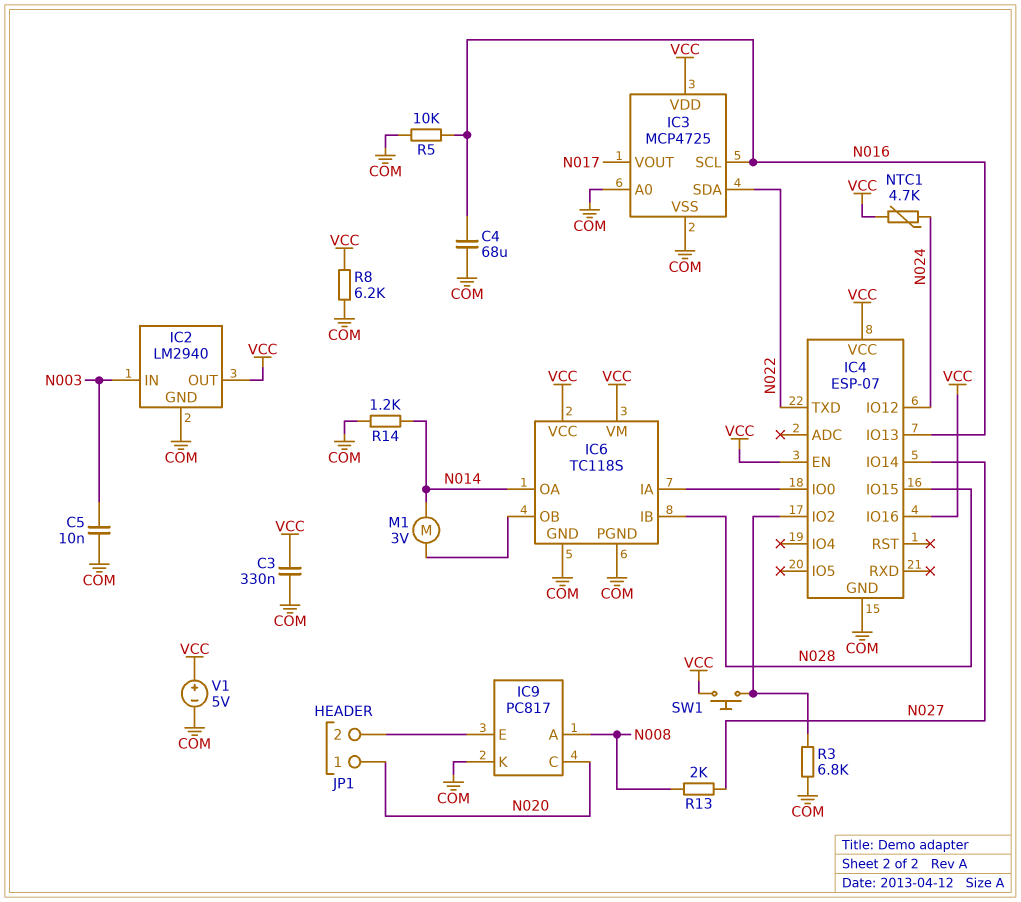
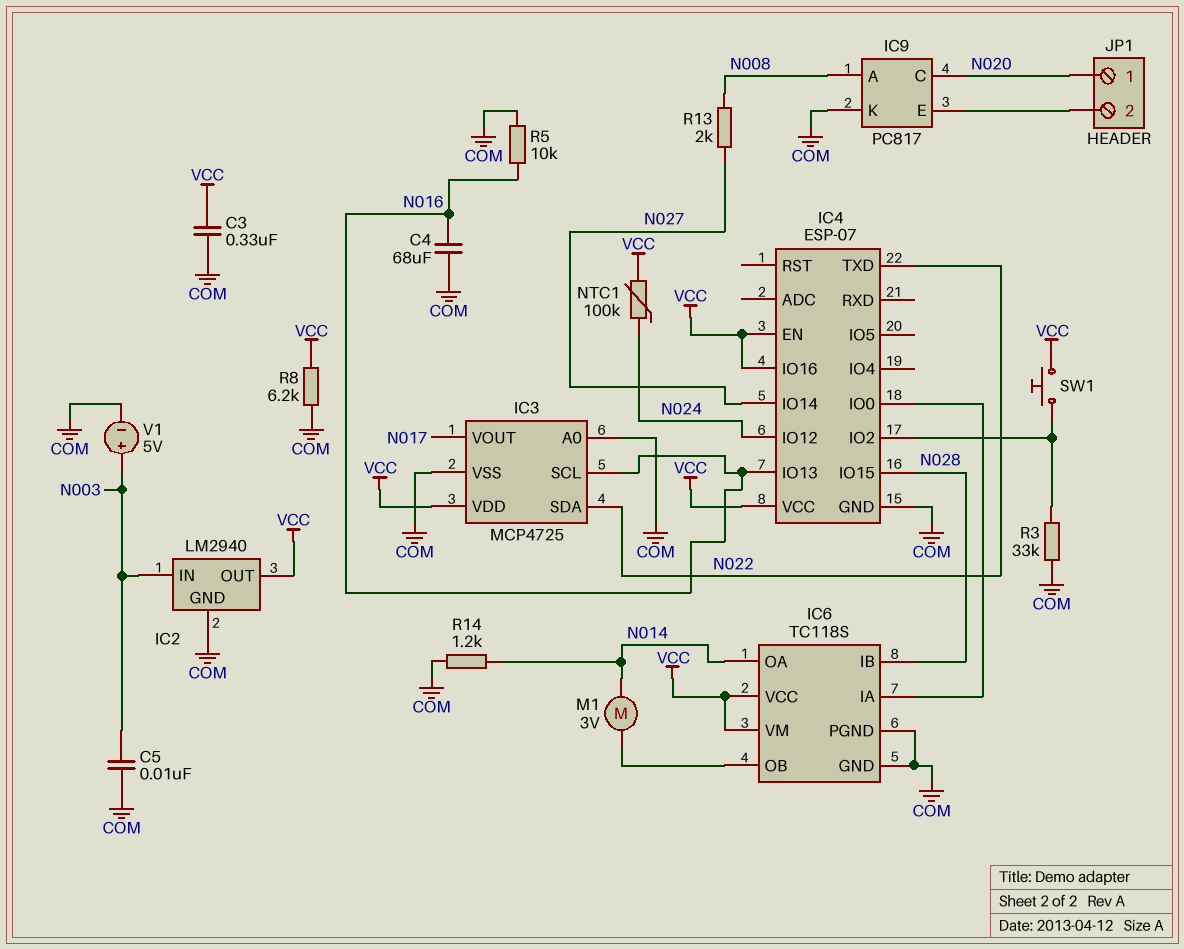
NTC1: 4.7k (N024, VCC) -> 100k (N024, VCC)
R3: 6.8k (COM, IC4/IO2) -> 33k (COM, IC4/IO2)
V1: 5V (plus VCC, minus COM) -> 5V (plus N003, minus COM)

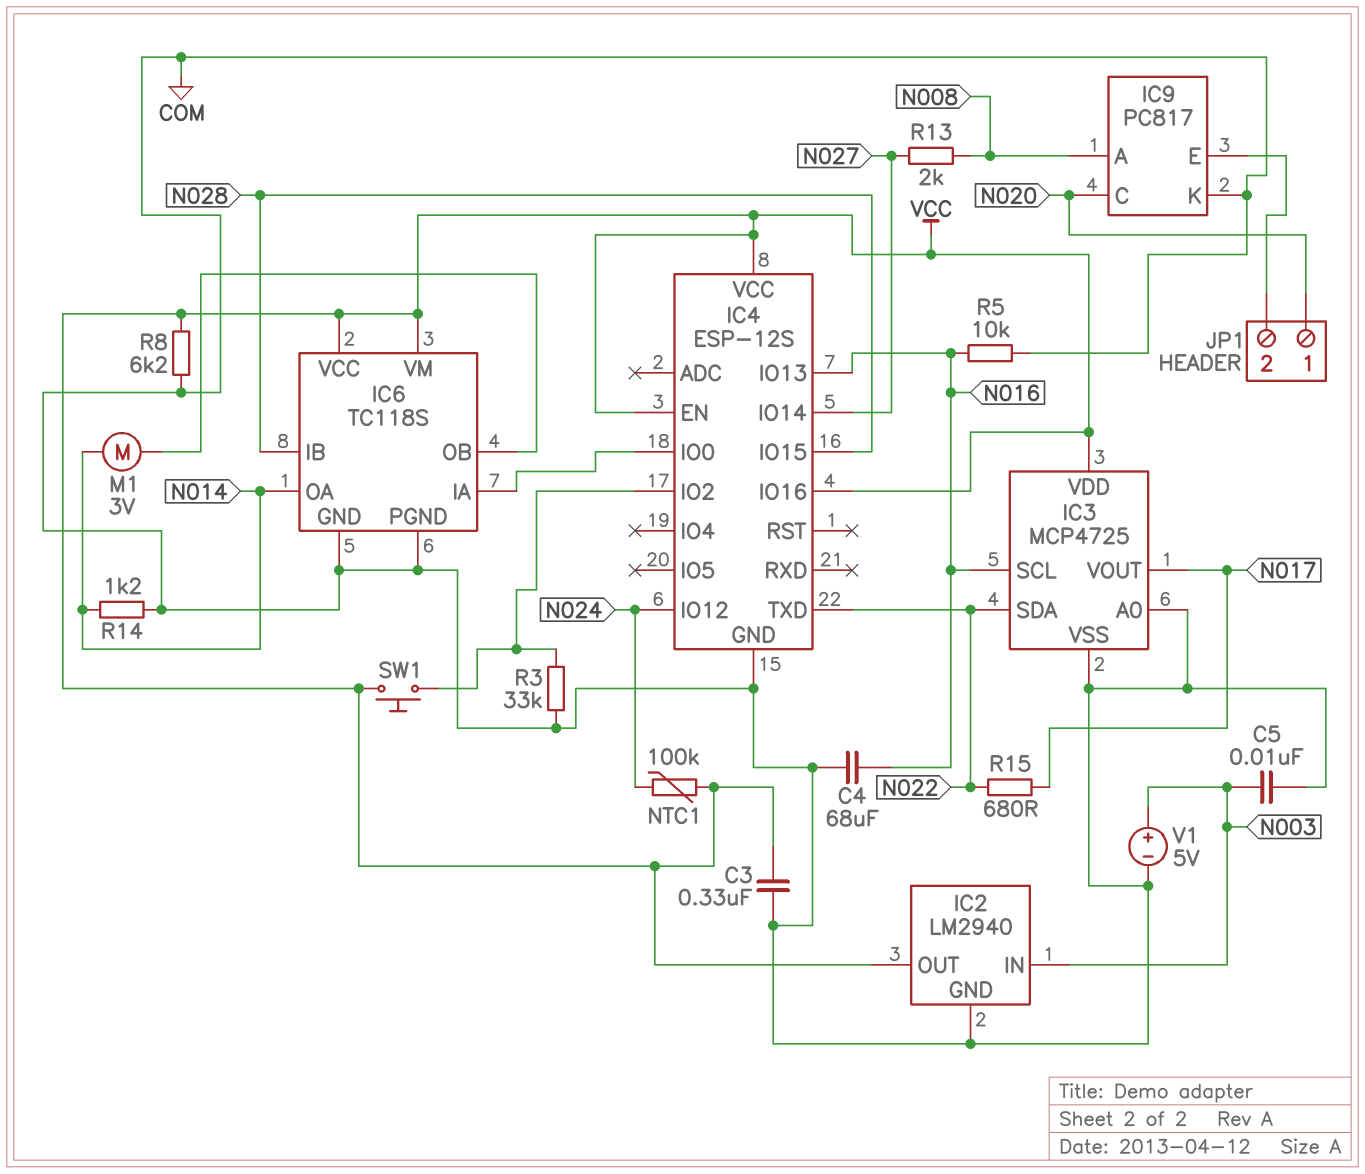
IC4: ESP-07 -> ESP-12S
R15: none -> 680 (N017, N022)

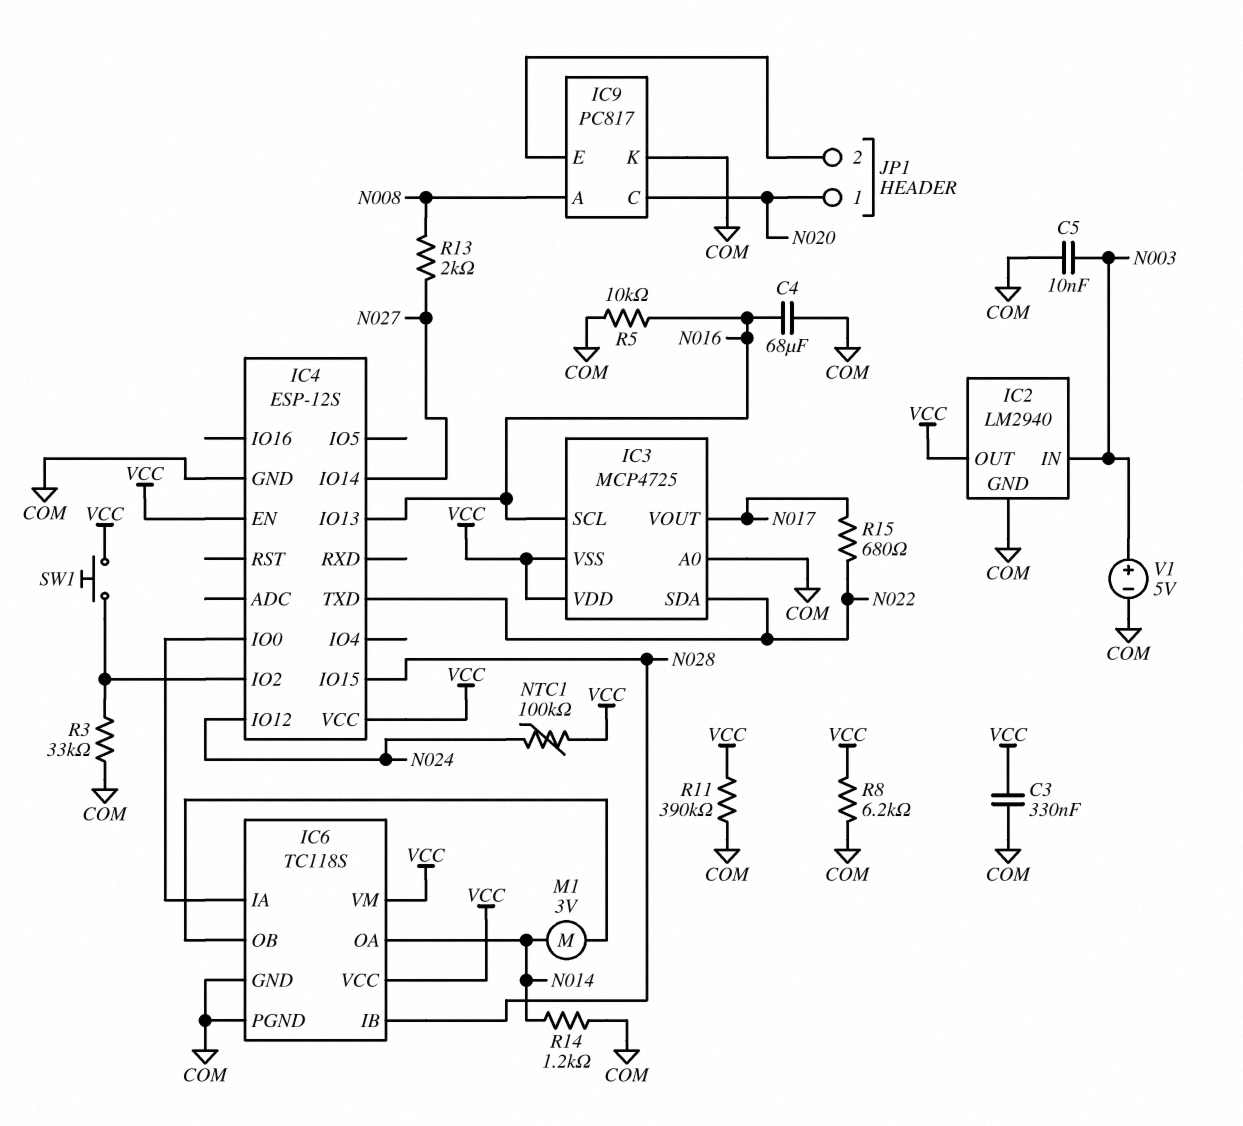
IC3 pin VSS: COM -> VCC
IC4 pin IO16: VCC -> none
R11: none -> 390k (COM, VCC)

